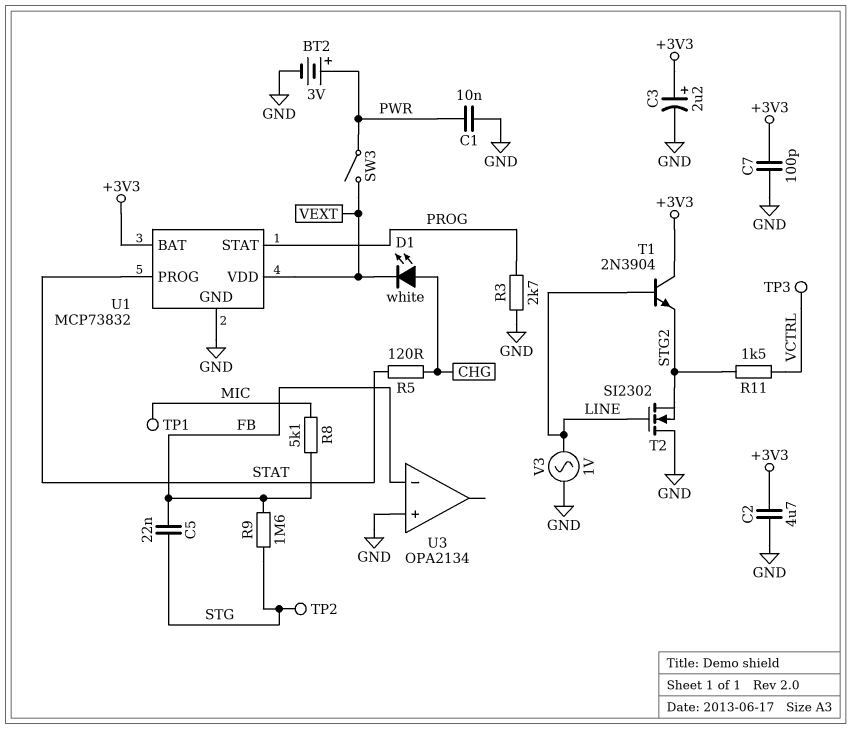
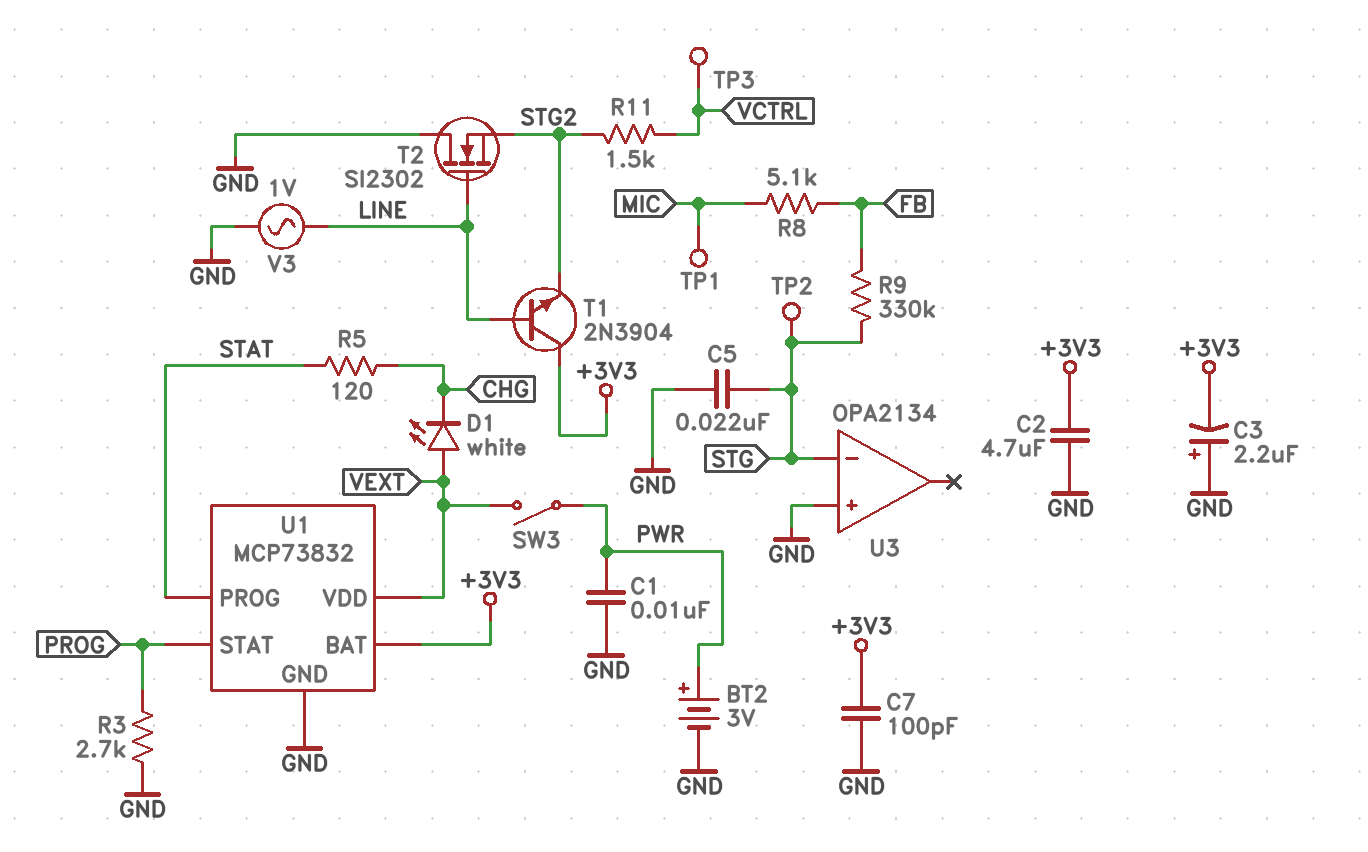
C3: 2.2uF (plus +3V3, minus GND) -> 2.2uF (plus GND, minus +3V3)
C5: 22nF (FB, STG) -> 22nF (GND, STG)
D1: LED white (A CHG, K VEXT) -> LED white (A VEXT, K CHG)
R9: 1.6M (FB, STG) -> 330k (FB, STG)
U3 pin in-: FB -> STG

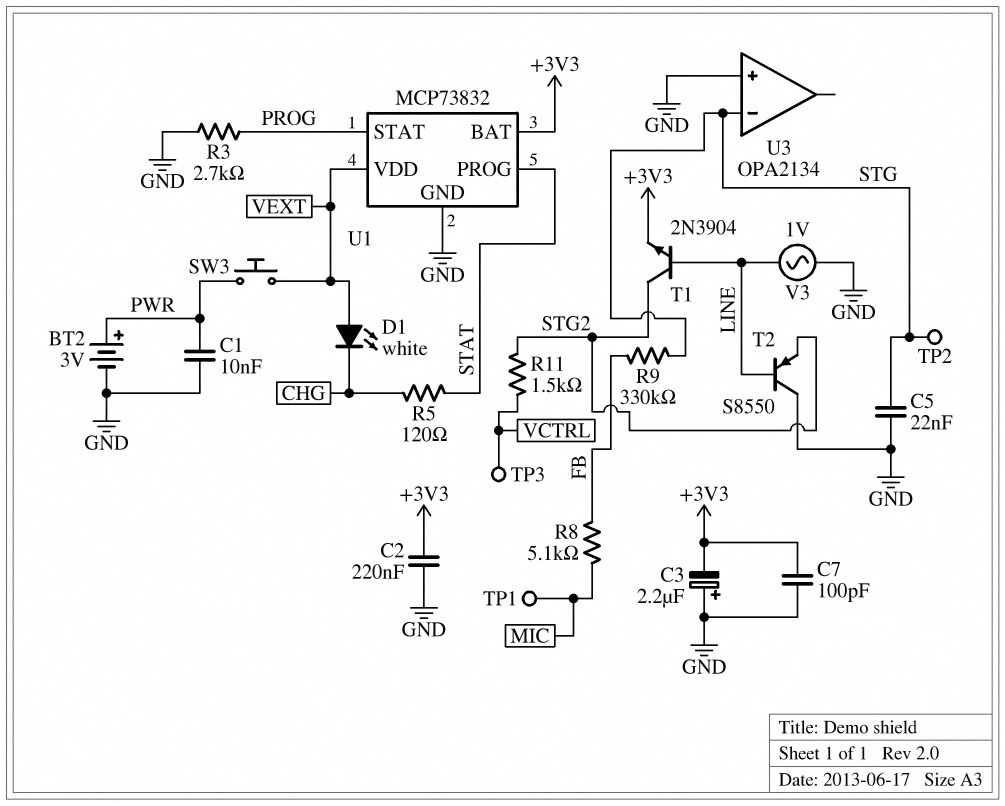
C2: 4.7uF (+3V3, GND) -> 220nF (+3V3, GND)
SW3: switch (PWR, VEXT) -> button (PWR, VEXT)
T1: NPN 2N3904 (B LINE, C +3V3, E STG2) -> NPN 2N3904 (B LINE, C STG2, E +3V3)
T2: NMOS SI2302 (G LINE, D GND, S STG2) -> PNP S8550 (B LINE, C GND, E STG2)

